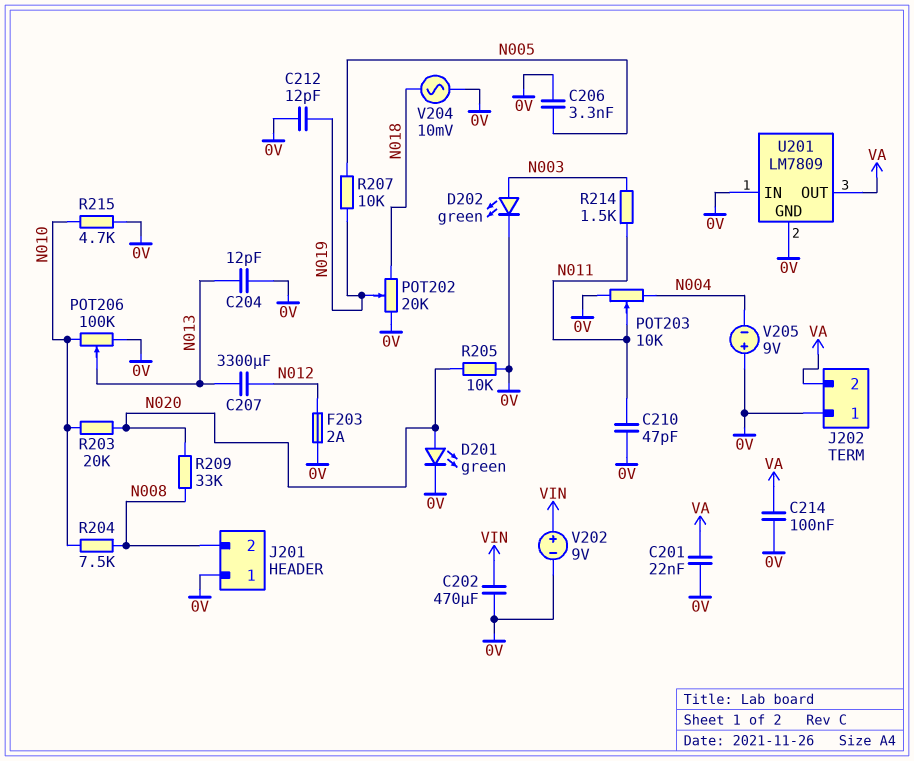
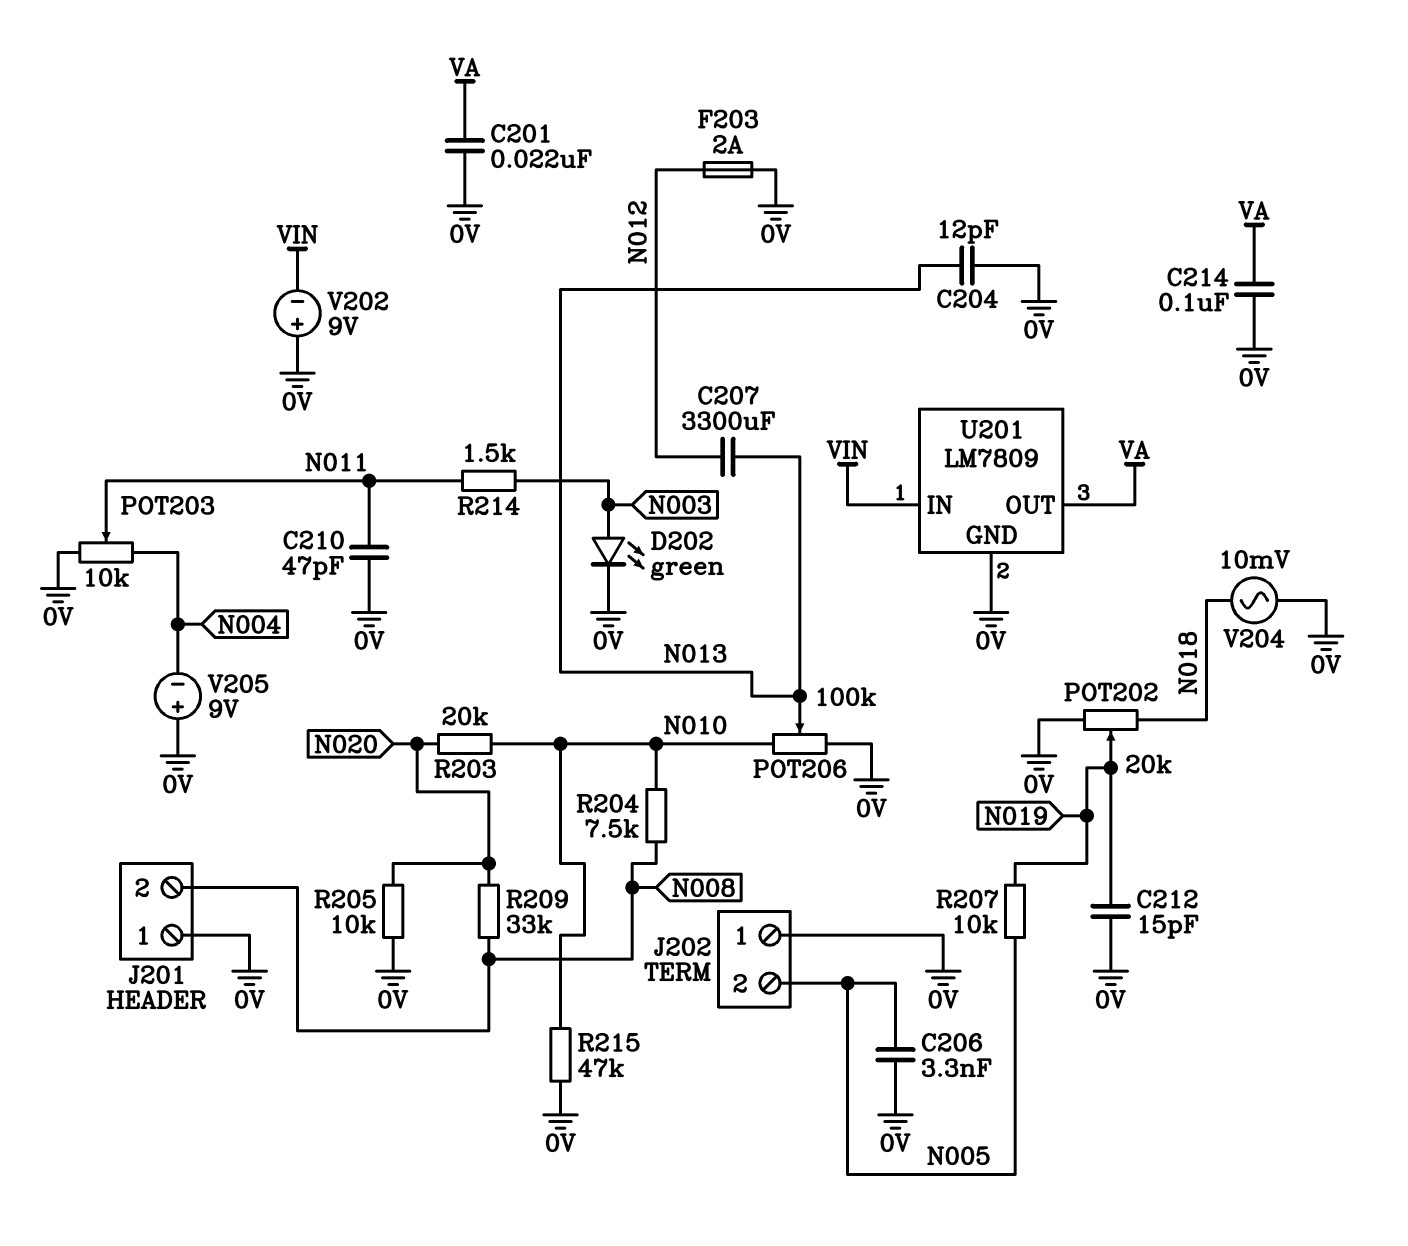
C202: 470uF (0V, VIN) -> none
C212: 12pF (0V, N019) -> 15pF (0V, N019)
D201: LED green (A N020, K 0V) -> none
J202 pin 2: VA -> N005
R215: 4.7k (0V, N010) -> 47k (0V, N010)
U201 pin IN: 0V -> VIN
V202: 9V (plus VIN, minus 0V) -> 9V (plus 0V, minus VIN)

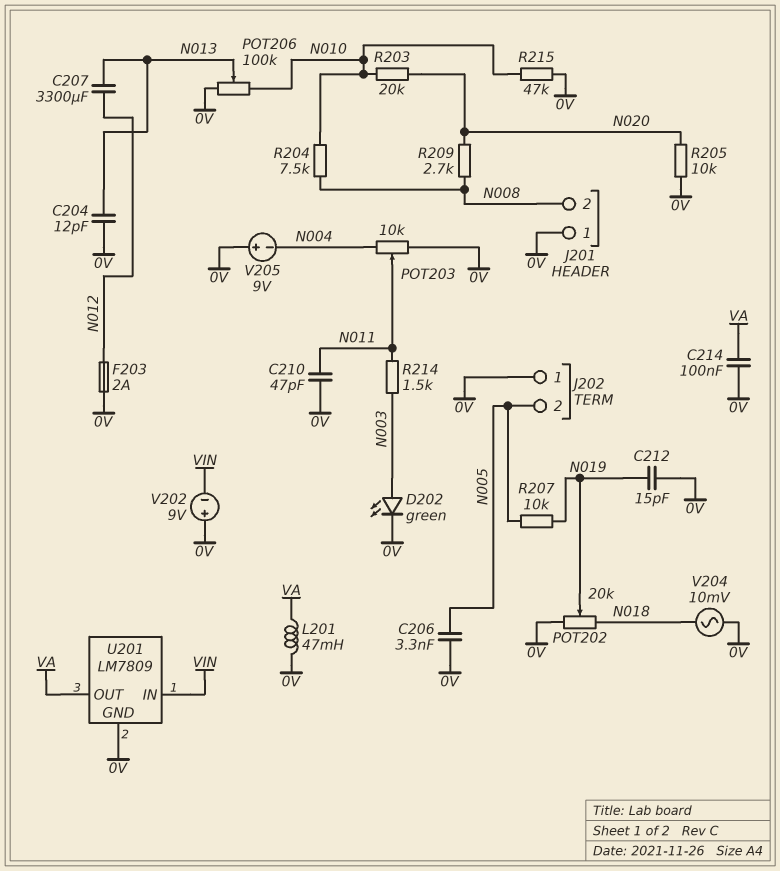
C201: 22nF (0V, VA) -> none
L201: none -> 47mH (0V, VA)
R209: 33k (N008, N020) -> 2.7k (N008, N020)

